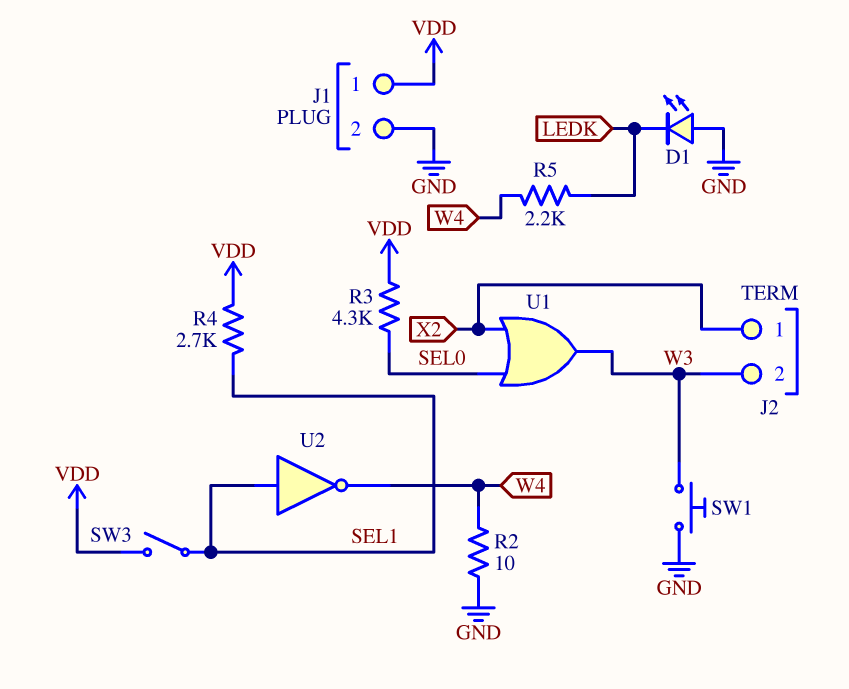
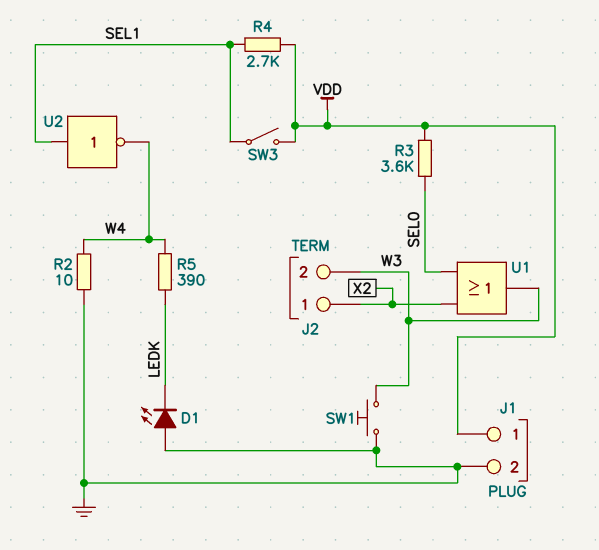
R3: 4.3k (SEL0, VDD) -> 3.6k (SEL0, VDD)
R5: 2.2k (LEDK, W4) -> 390 (LEDK, W4)

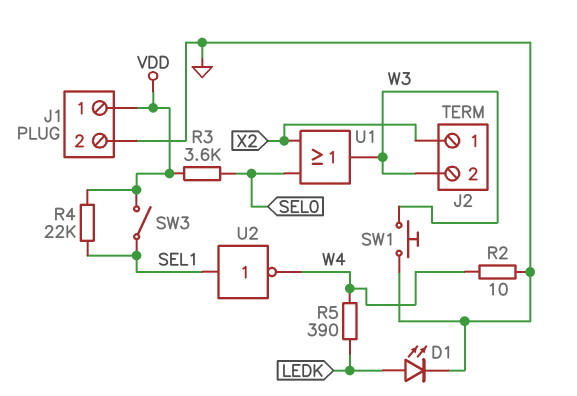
D1: LED (A GND, K LEDK) -> LED (A LEDK, K GND)
R4: 2.7k (SEL1, VDD) -> 22k (SEL1, VDD)

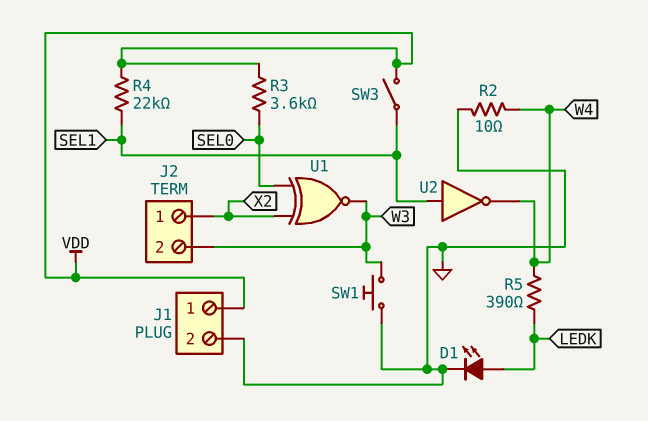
U1: OR (in SEL0, in X2, out W3) -> XNOR (in SEL0, in X2, out W3)

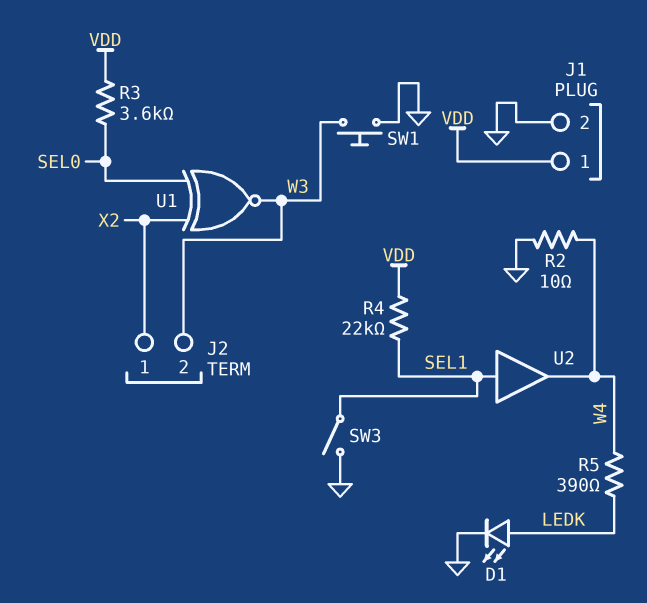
SW3: switch (SEL1, VDD) -> switch (GND, SEL1)
U2: NOT (in SEL1, out W4) -> buffer (in SEL1, out W4)

